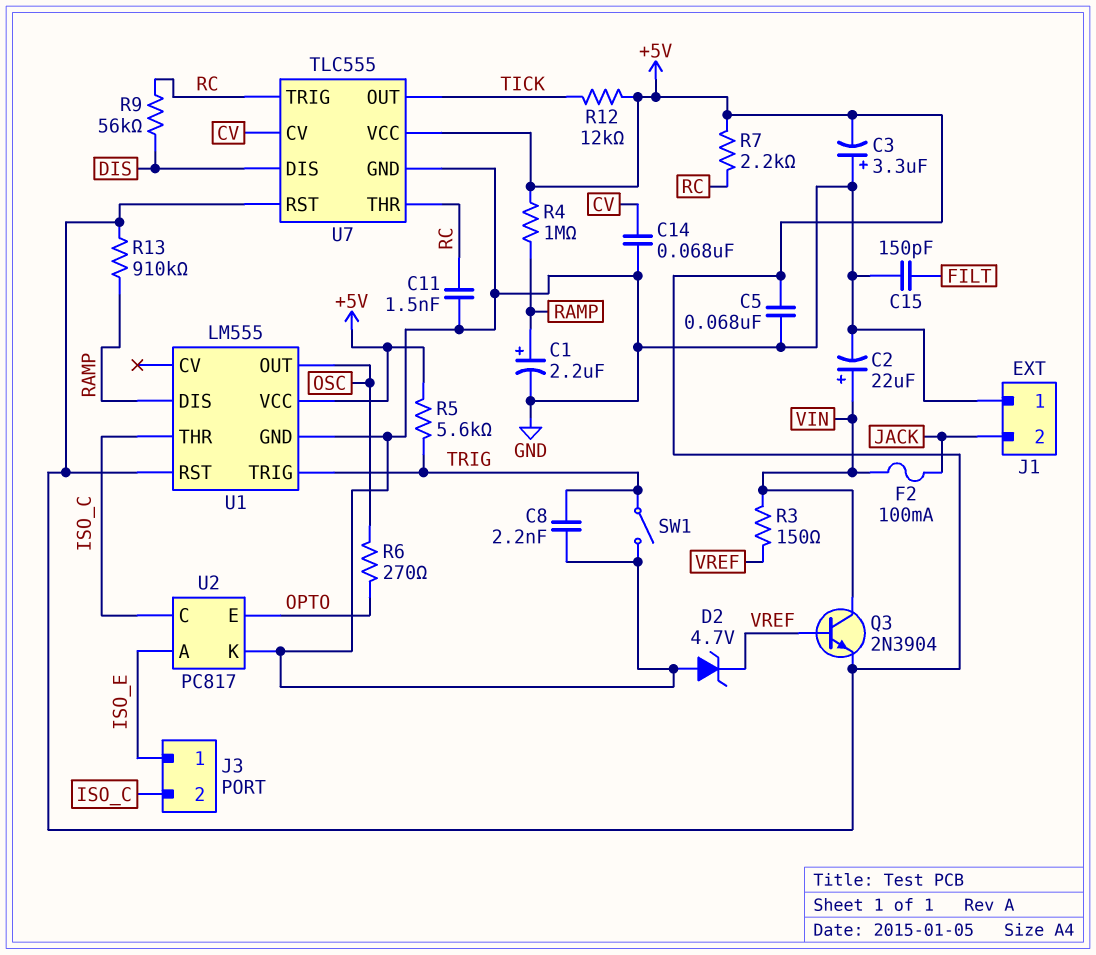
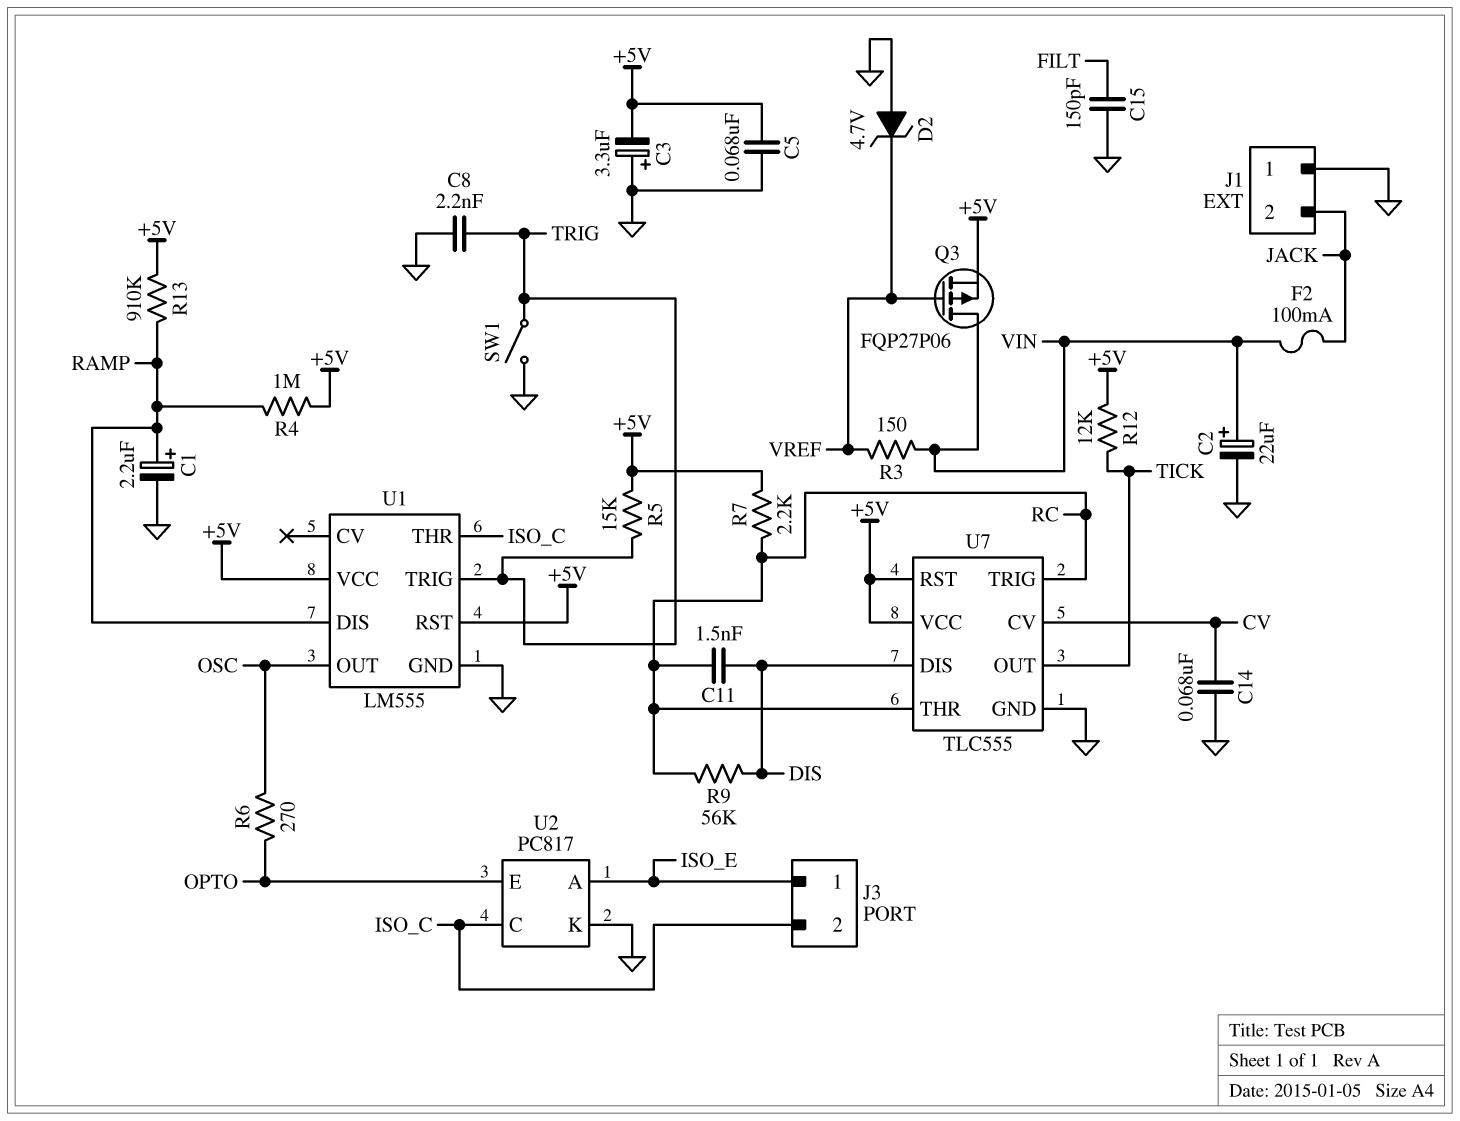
C11: 1.5nF (GND, RC) -> 1.5nF (DIS, RC)
Q3: NPN 2N3904 (B VREF, C VIN, E +5V) -> PMOS FQP27P06 (G VREF, D VIN, S +5V)
R5: 5.6k (+5V, TRIG) -> 15k (+5V, TRIG)

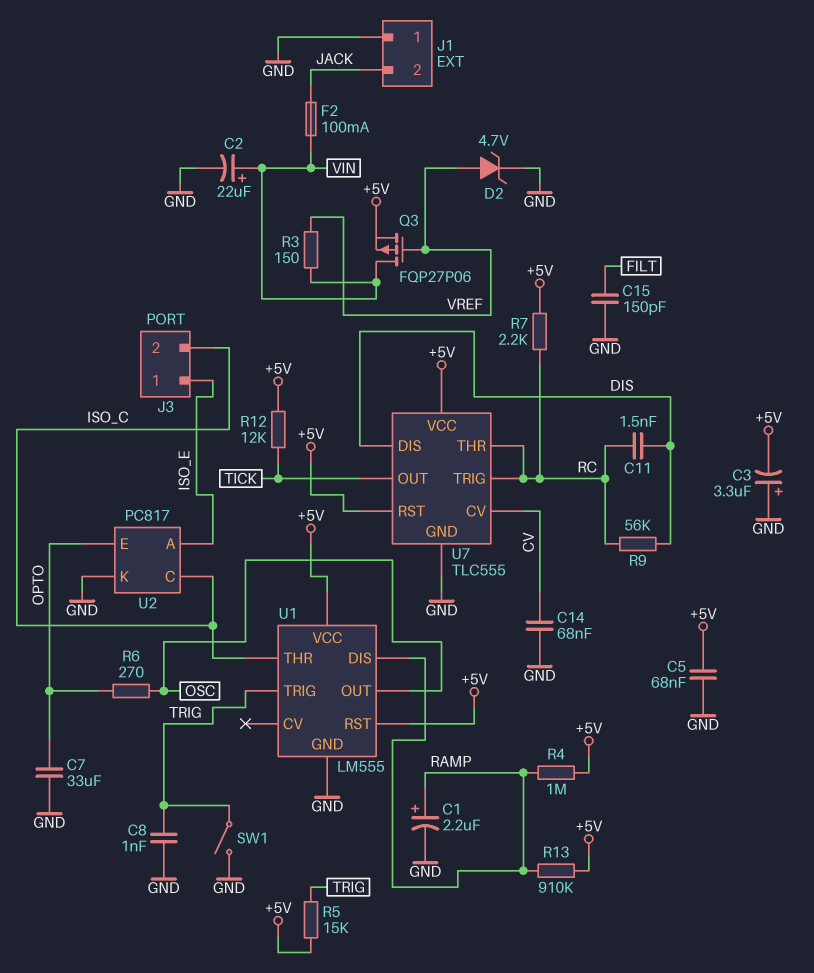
C7: none -> 33uF (GND, OPTO)
C8: 2.2nF (GND, TRIG) -> 1nF (GND, TRIG)
D2: zener 4.7V (A GND, K VREF) -> zener 4.7V (A VREF, K GND)

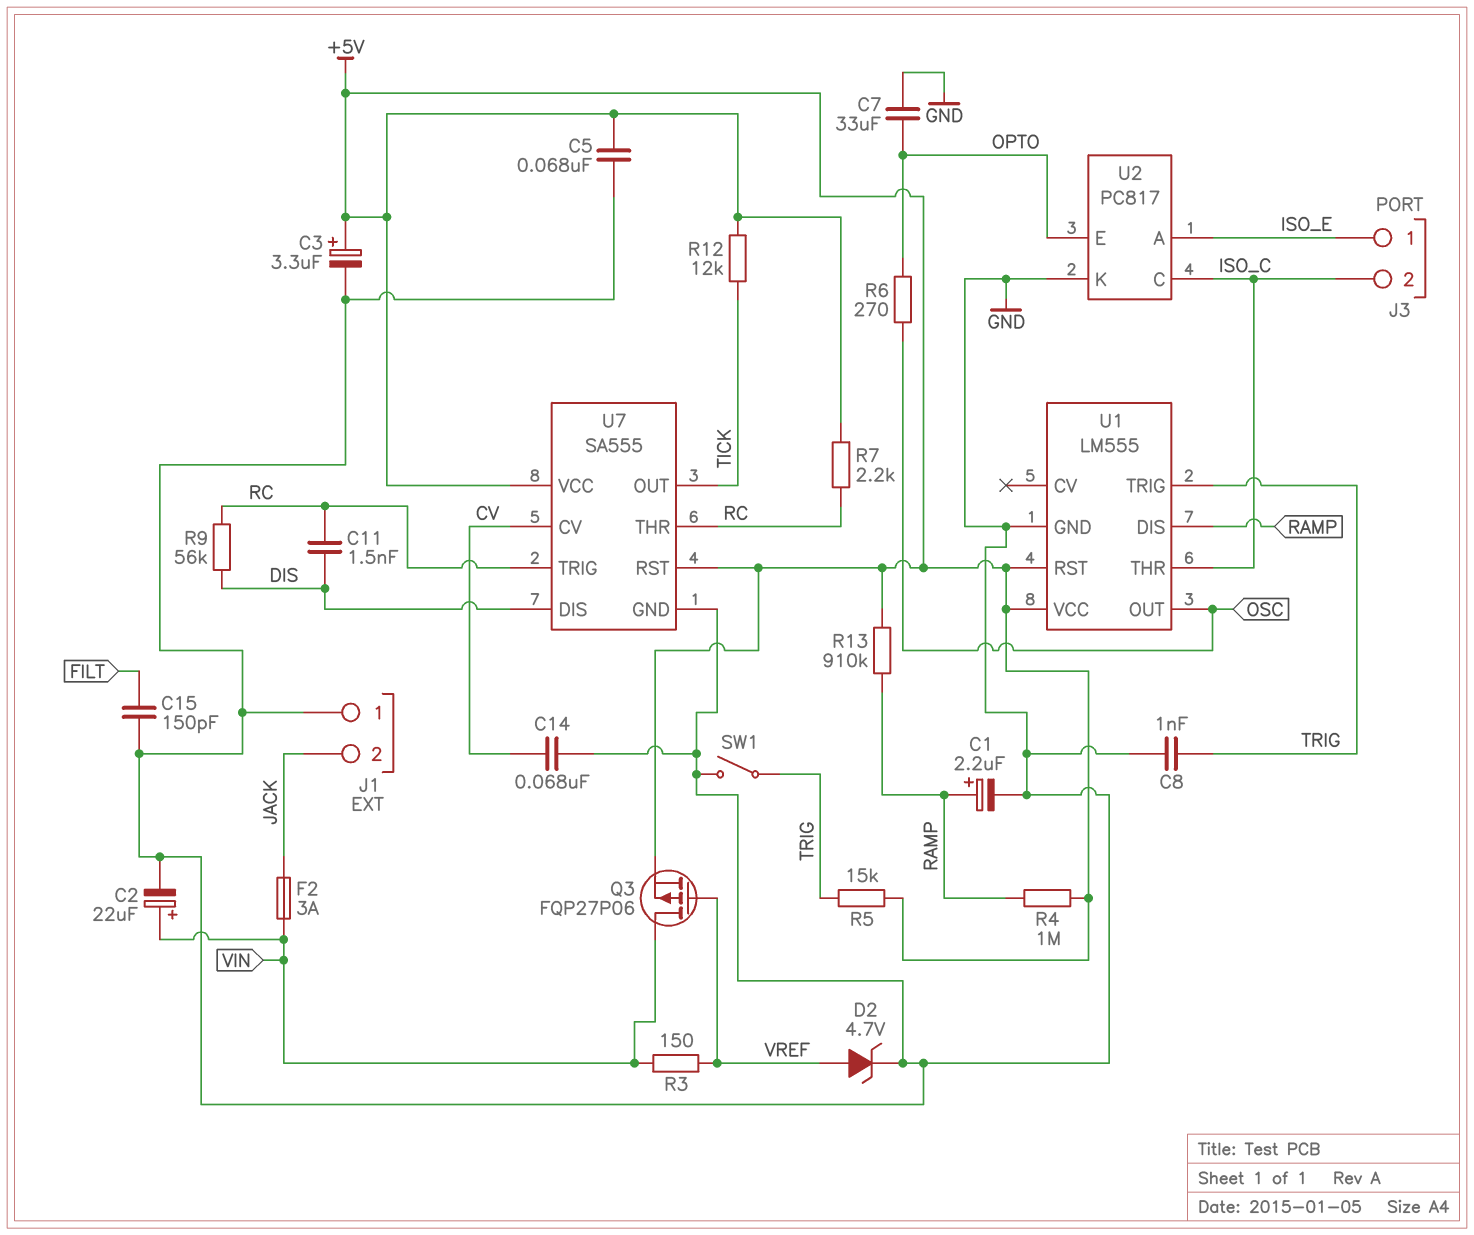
C3: 3.3uF (plus GND, minus +5V) -> 3.3uF (plus +5V, minus GND)
F2: 100mA (JACK, VIN) -> 3A (JACK, VIN)
U7: TLC555 -> SA555

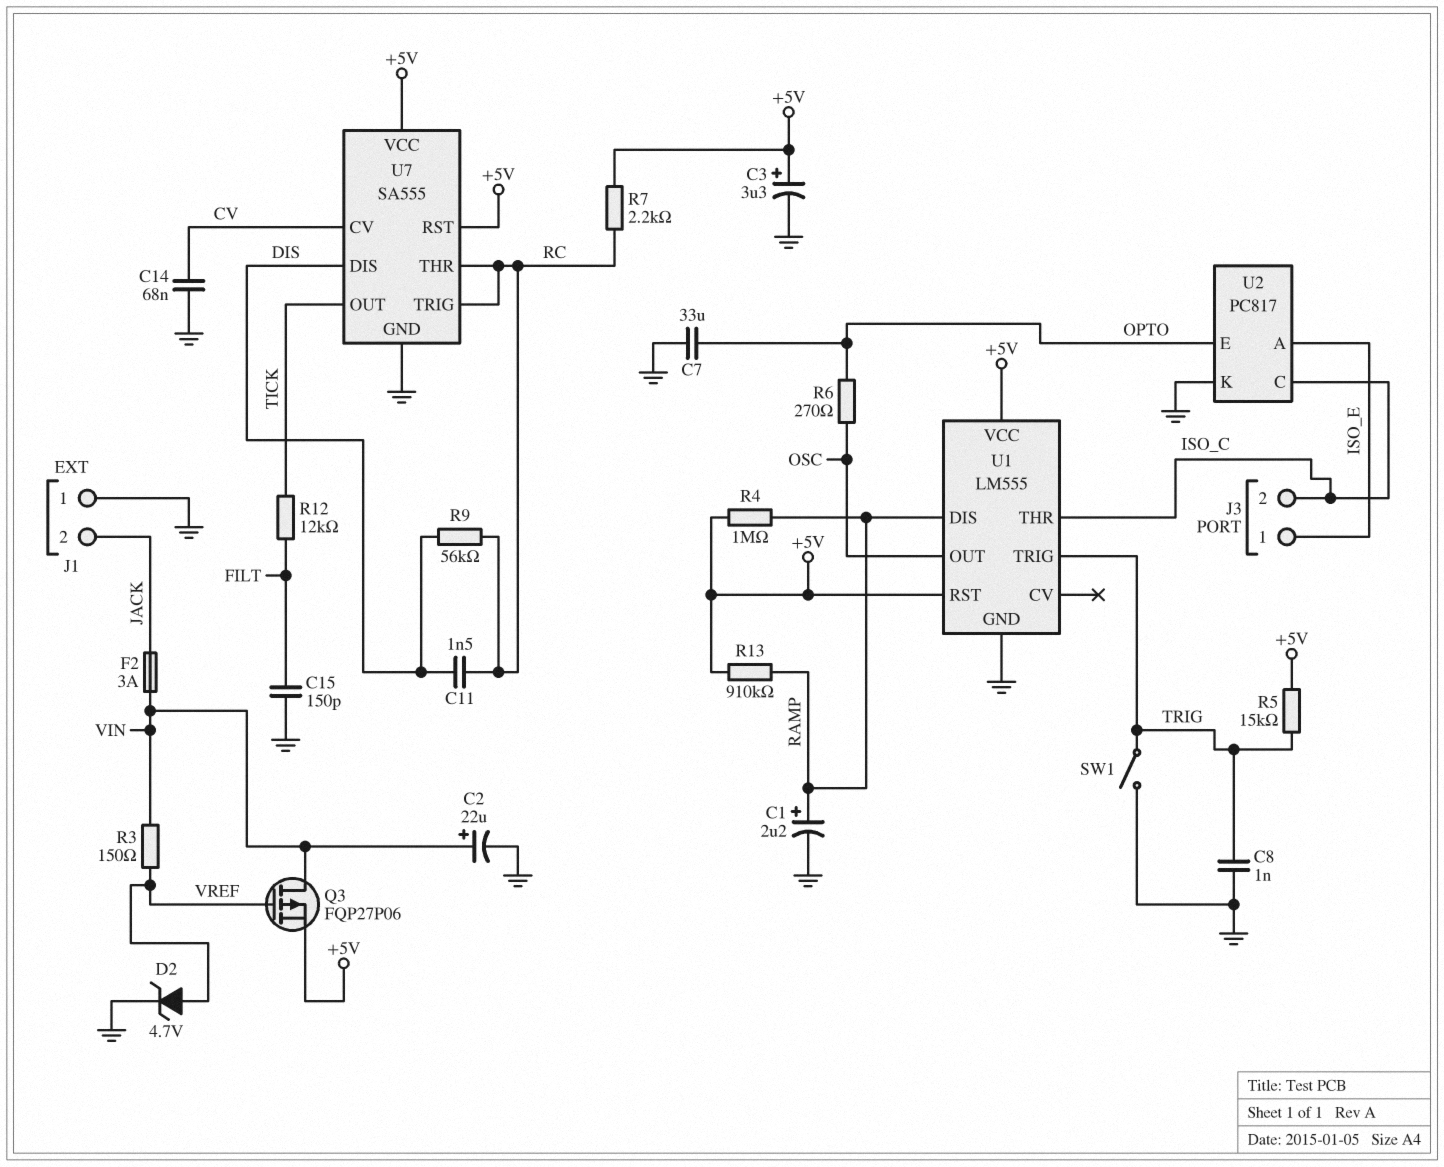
C5: 68nF (+5V, GND) -> none
R12: 12k (+5V, TICK) -> 12k (FILT, TICK)

